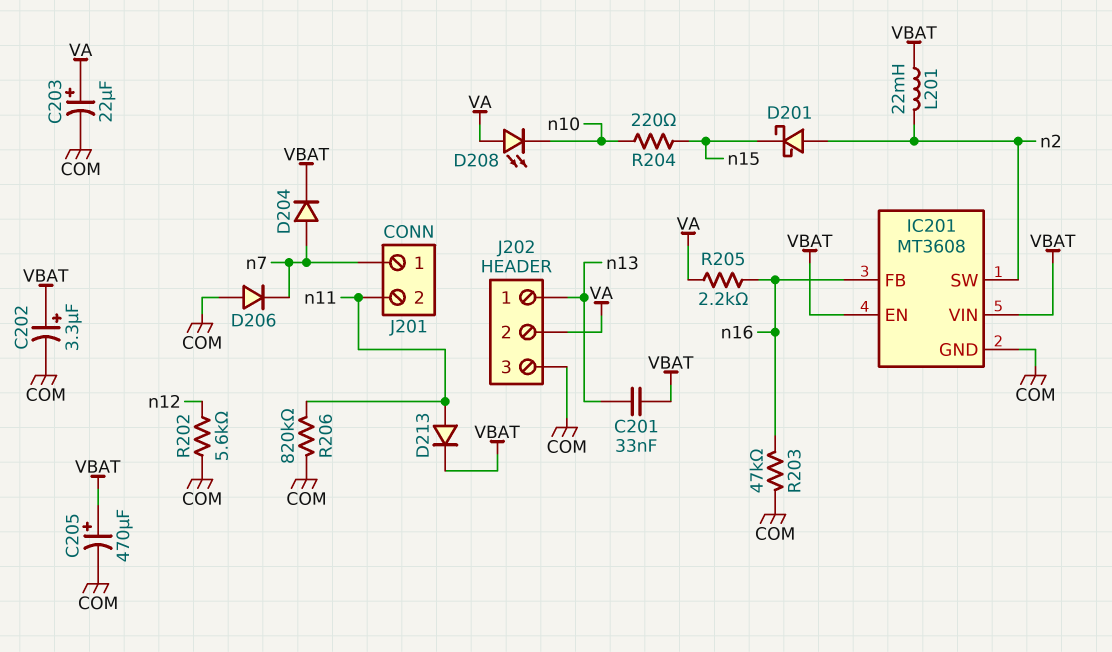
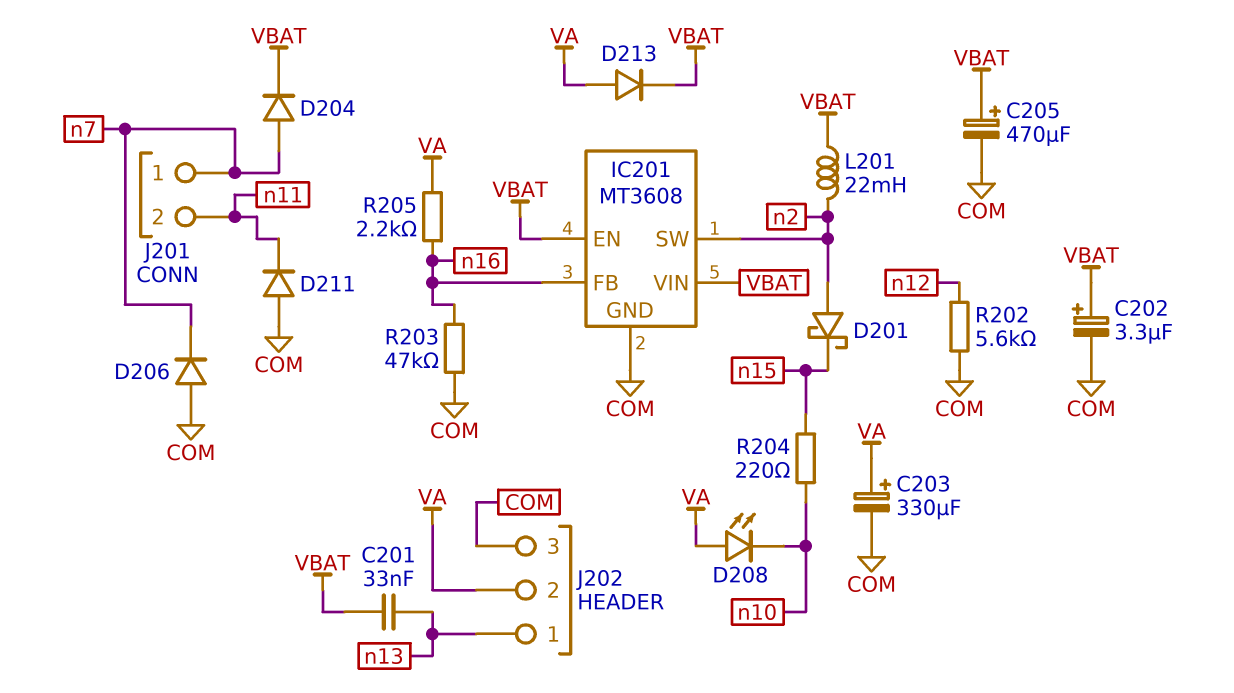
C203: 22uF (plus VA, minus COM) -> 330uF (plus VA, minus COM)
D211: none -> diode (A COM, K n11)
D213: diode (A n11, K VBAT) -> diode (A VA, K VBAT)
R206: 820k (COM, n11) -> none

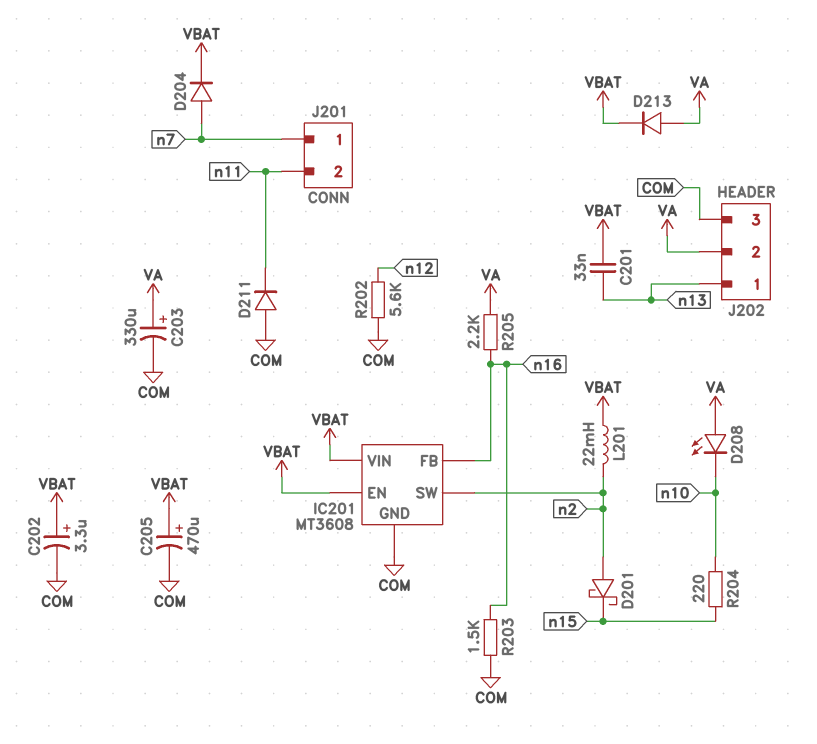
D206: diode (A COM, K n7) -> none
R203: 47k (COM, n16) -> 1.5k (COM, n16)

